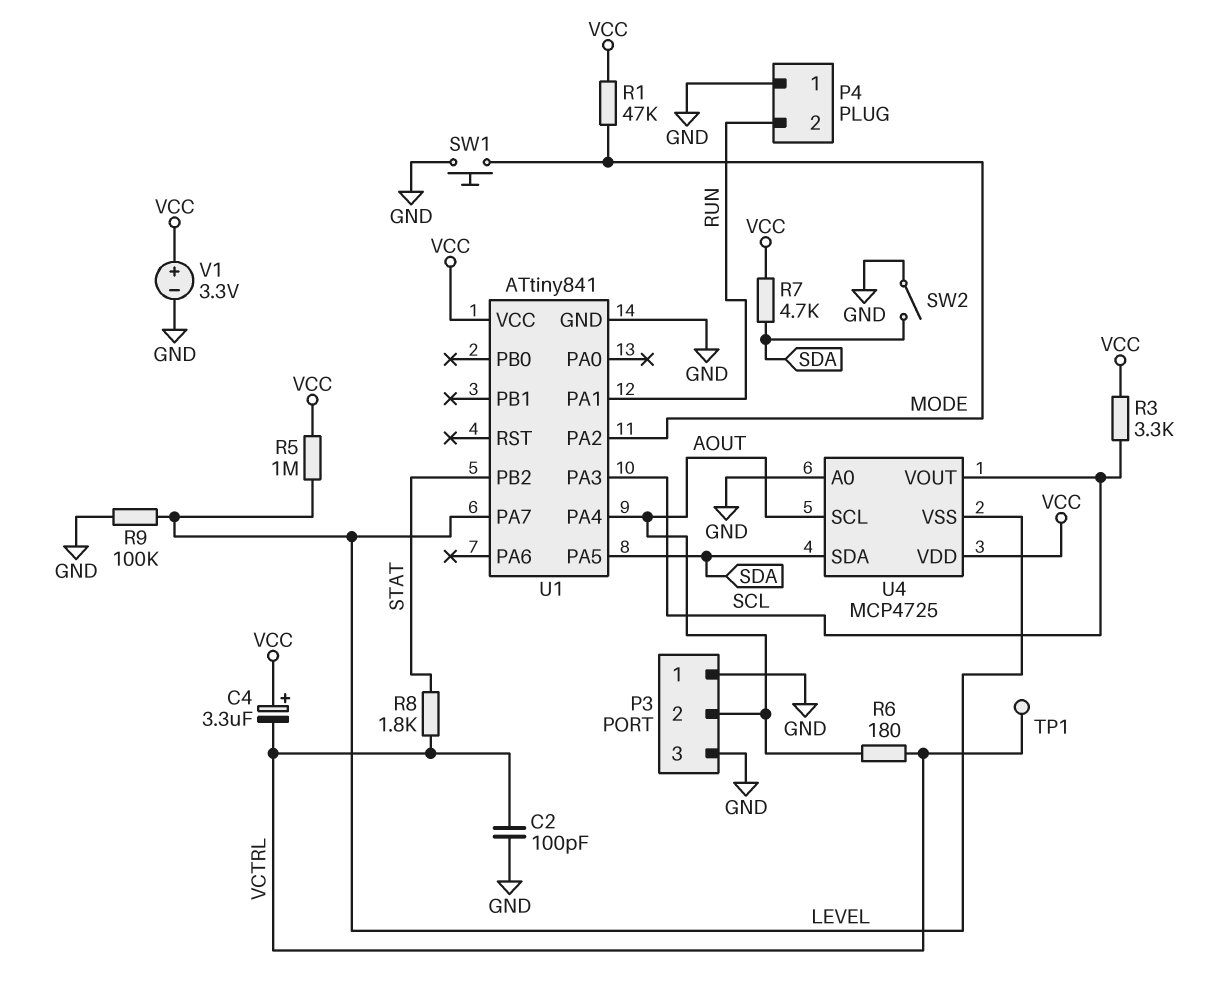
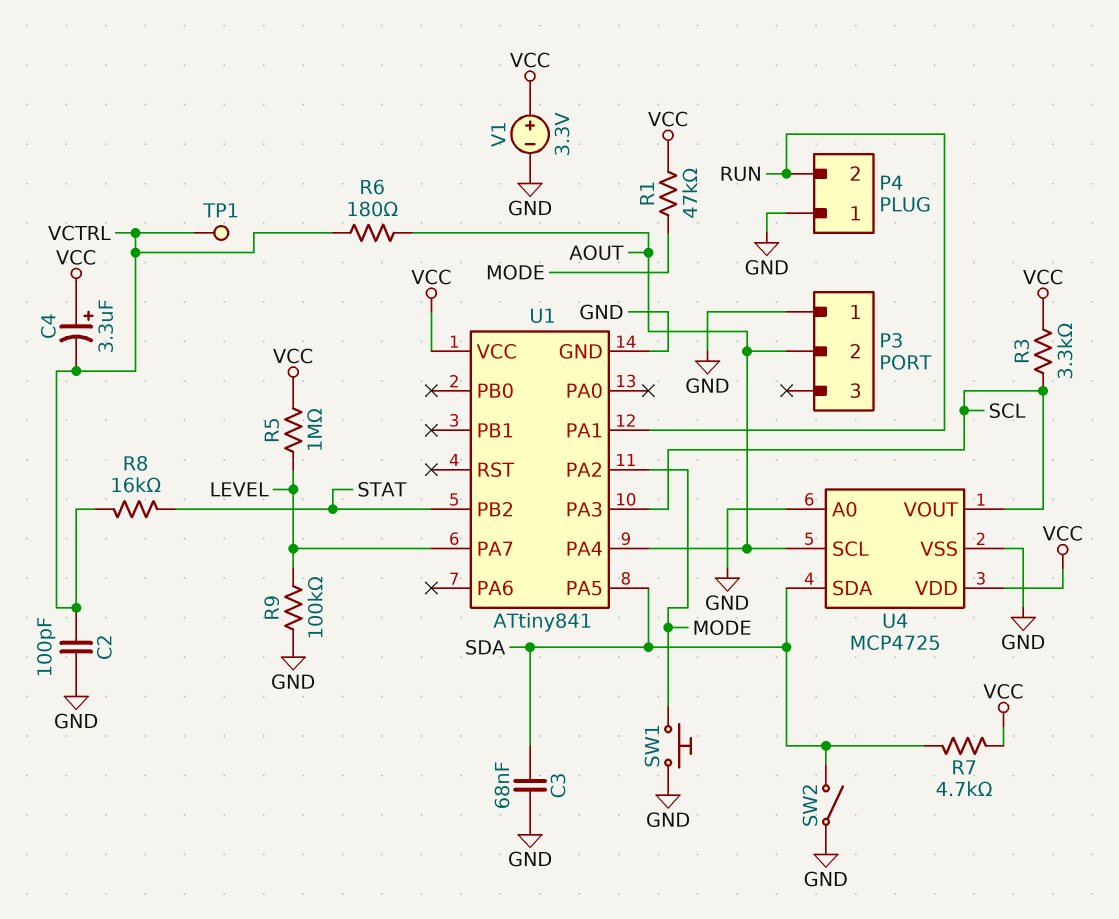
C3: none -> 68nF (GND, SDA)
P3 pin 3: GND -> none
R8: 1.8k (STAT, VCTRL) -> 16k (STAT, VCTRL)
U4 pin VSS: LEVEL -> GND

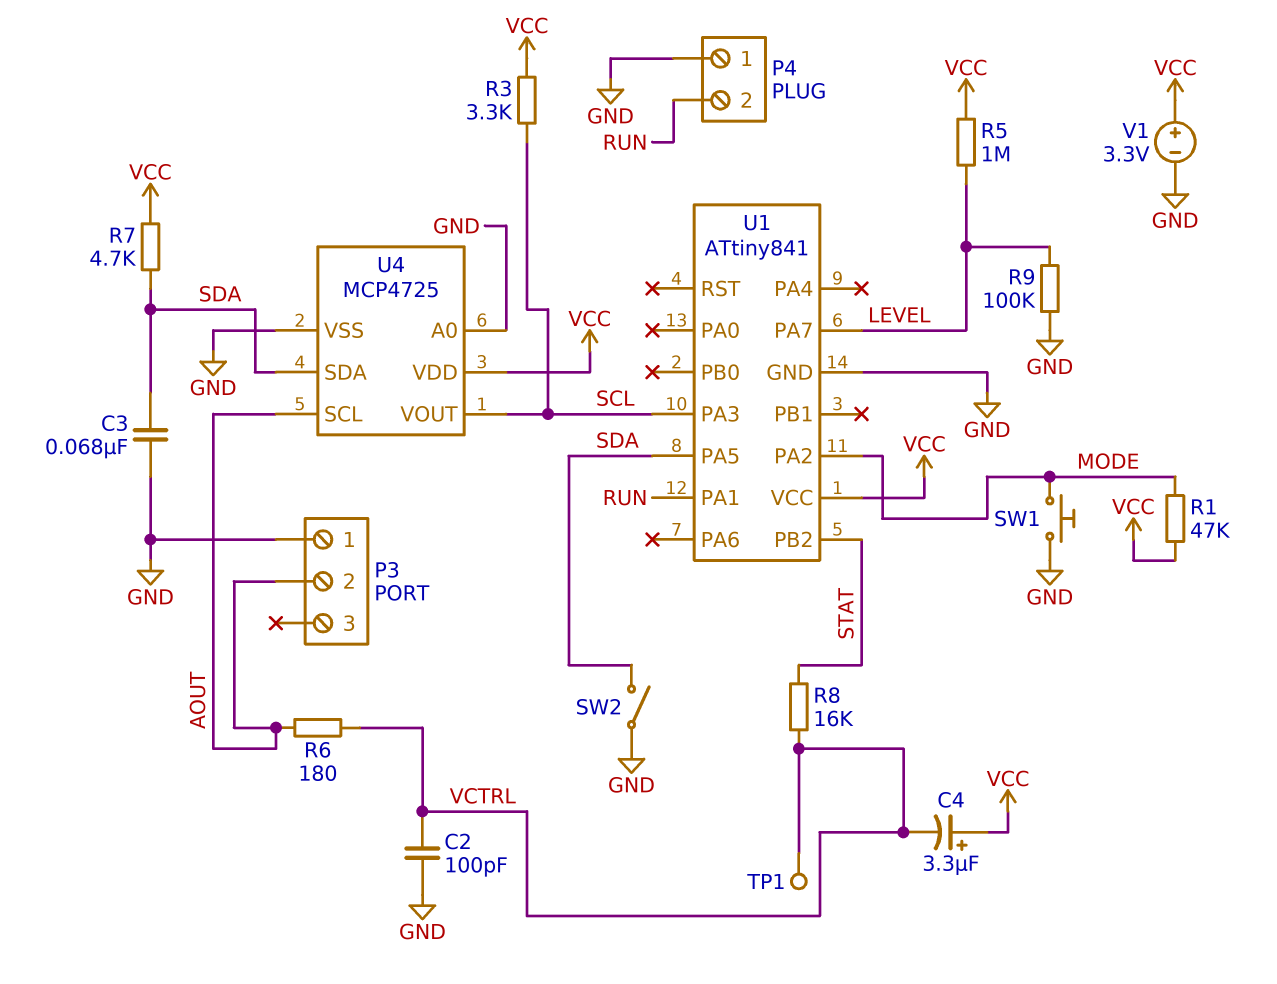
U1 pin PA4: AOUT -> none

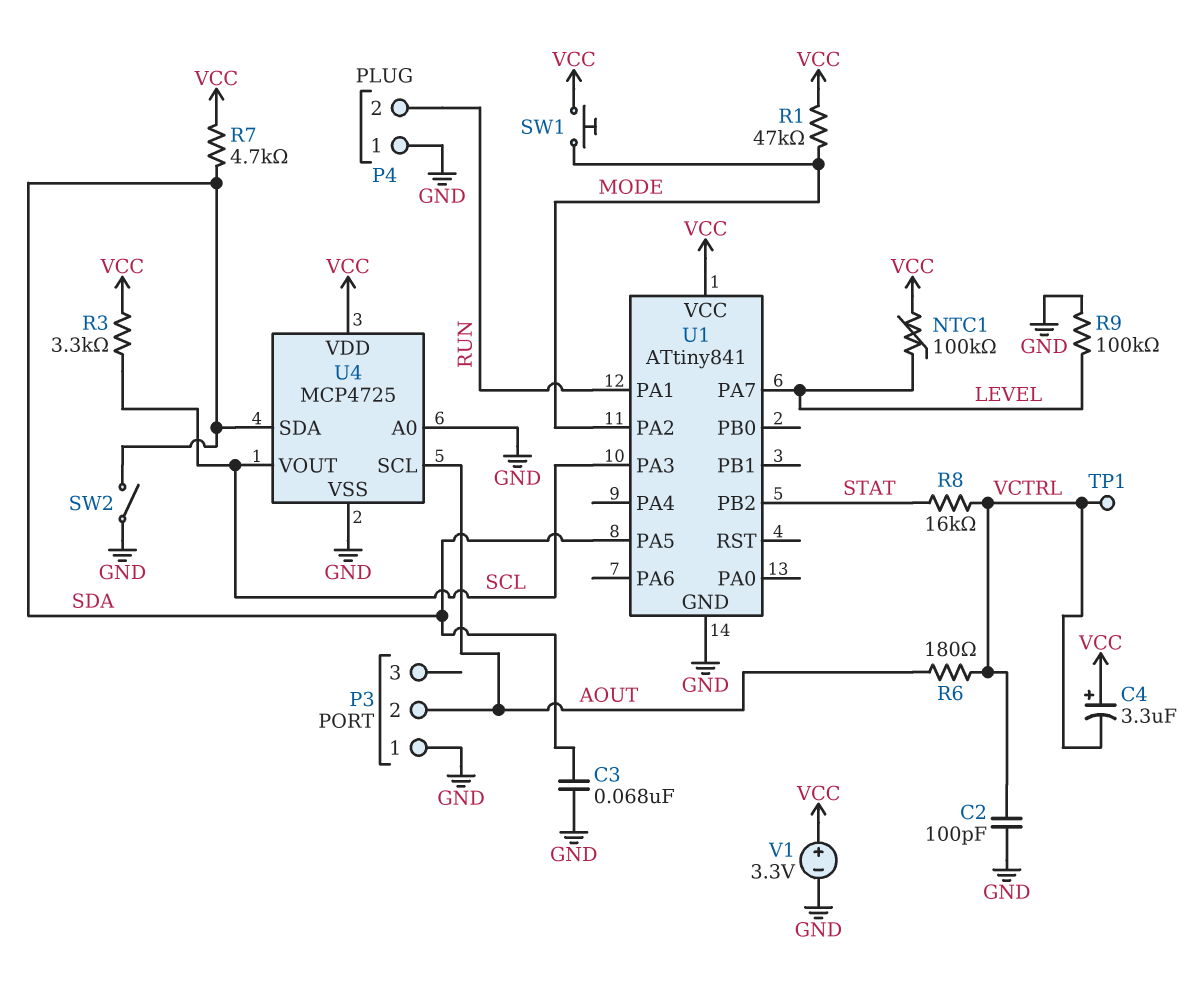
NTC1: none -> 100k (LEVEL, VCC)
R5: 1M (LEVEL, VCC) -> none
SW1: button (GND, MODE) -> button (MODE, VCC)

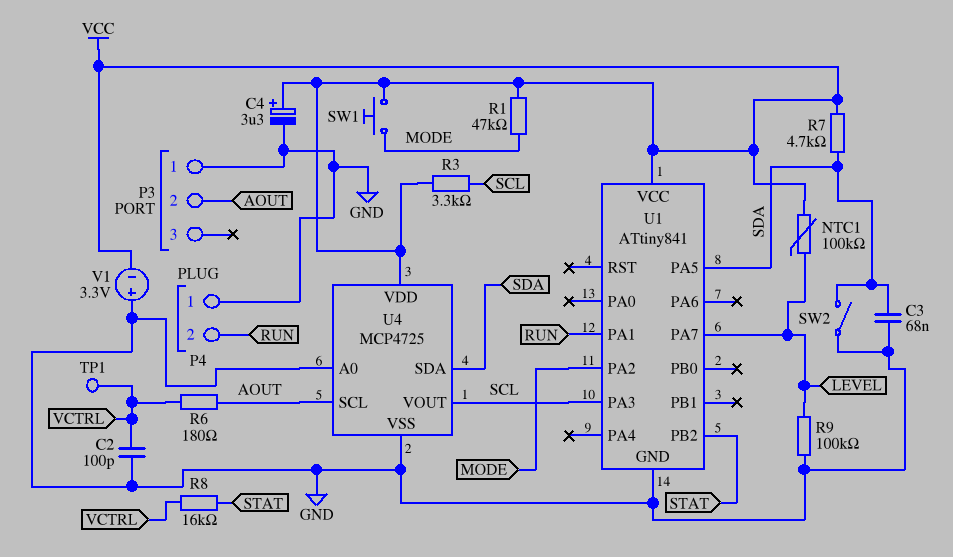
C4: 3.3uF (plus VCC, minus VCTRL) -> 3.3uF (plus VCC, minus GND)
V1: 3.3V (plus VCC, minus GND) -> 3.3V (plus GND, minus VCC)

